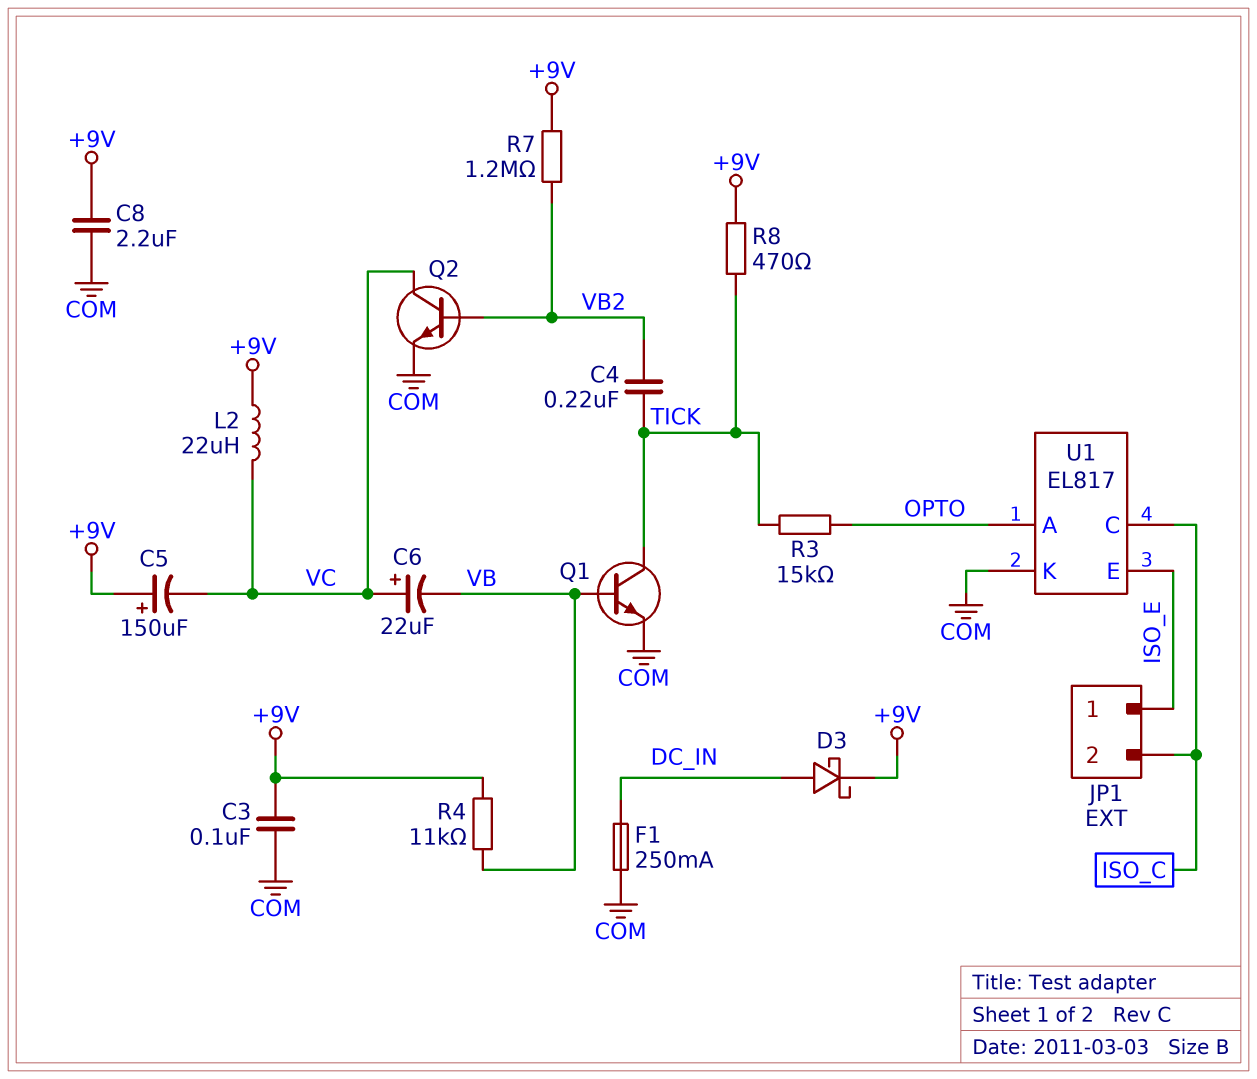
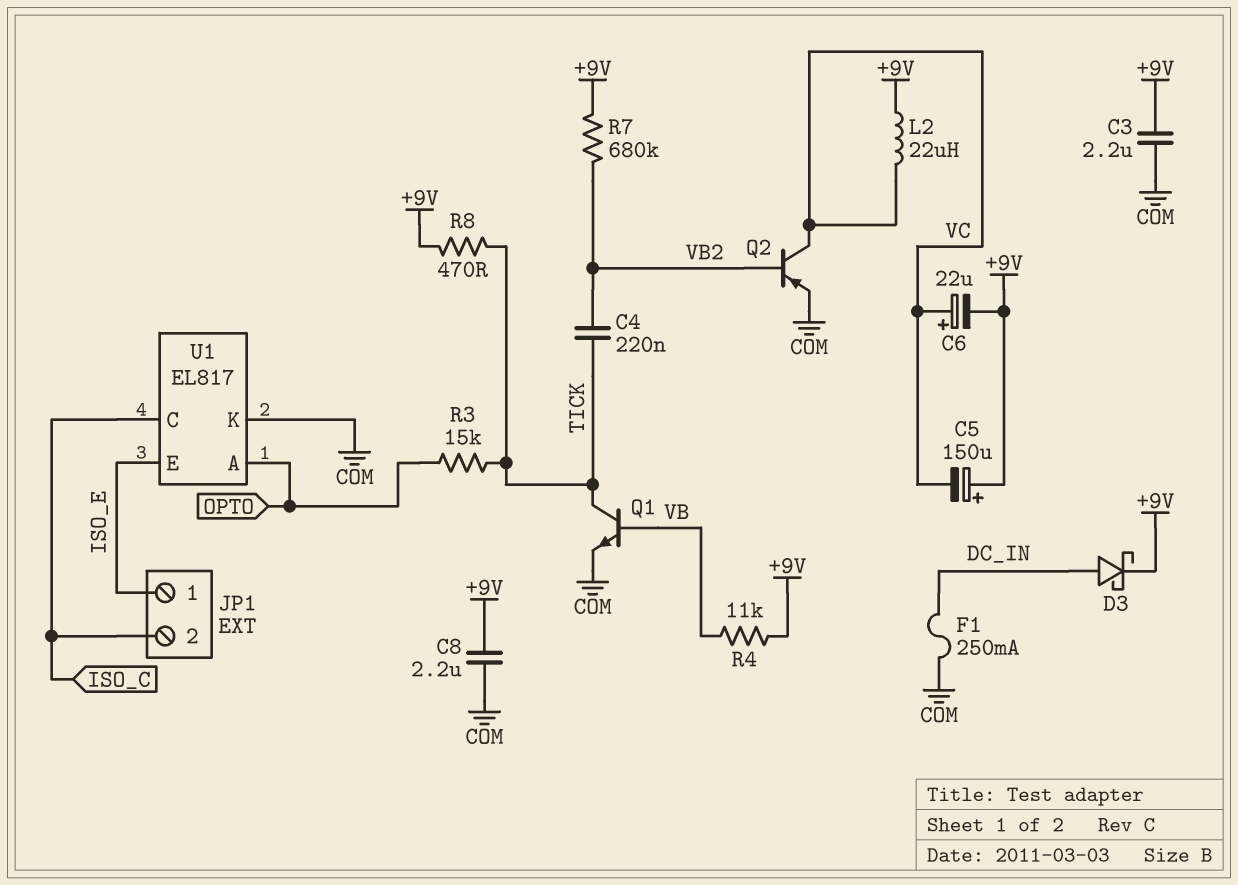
C3: 100nF (+9V, COM) -> 2.2uF (+9V, COM)
C6: 22uF (plus VC, minus VB) -> 22uF (plus VC, minus +9V)
Q2: NPN (B VB2, C VC, E COM) -> PNP (B VB2, C VC, E COM)
R7: 1.2M (+9V, VB2) -> 680k (+9V, VB2)

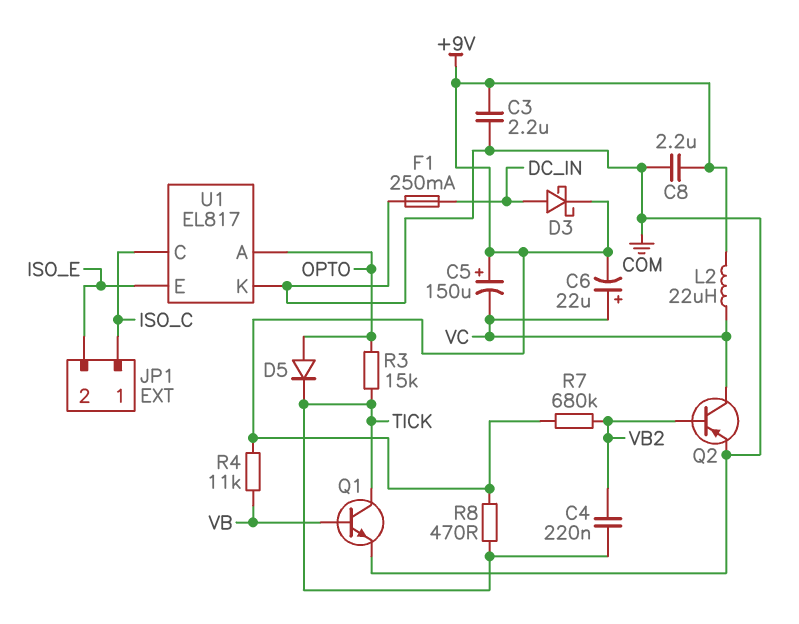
D5: none -> diode (A OPTO, K TICK)
JP1 pin 1: ISO_E -> ISO_C
JP1 pin 2: ISO_C -> ISO_E

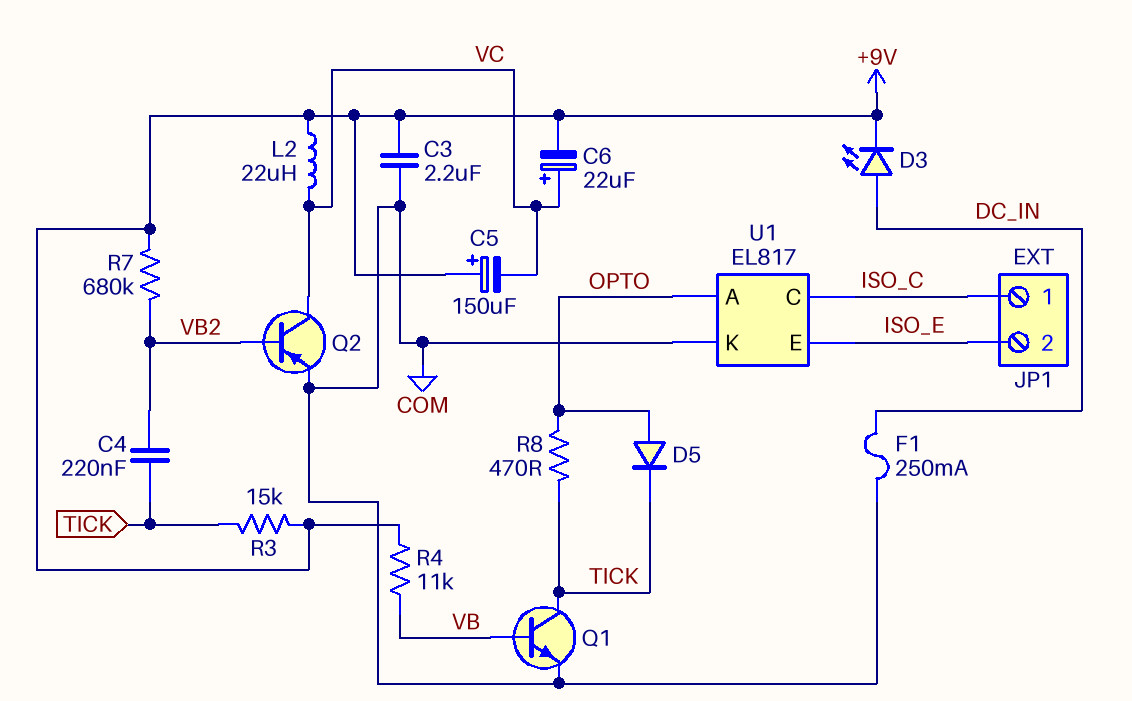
C8: 2.2uF (+9V, COM) -> none
D3: schottky (A DC_IN, K +9V) -> LED (A DC_IN, K +9V)
R3: 15k (OPTO, TICK) -> 15k (+9V, TICK)
R8: 470 (+9V, TICK) -> 470 (OPTO, TICK)

